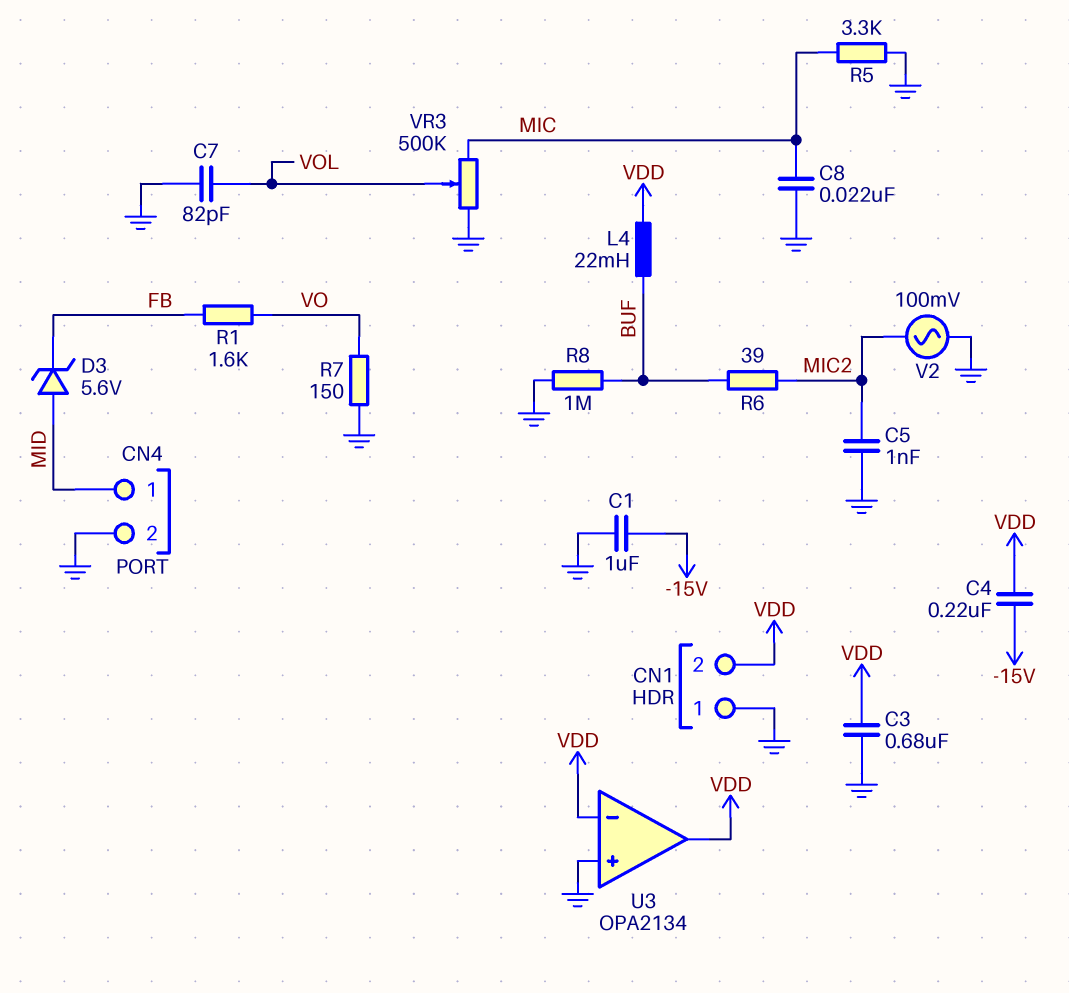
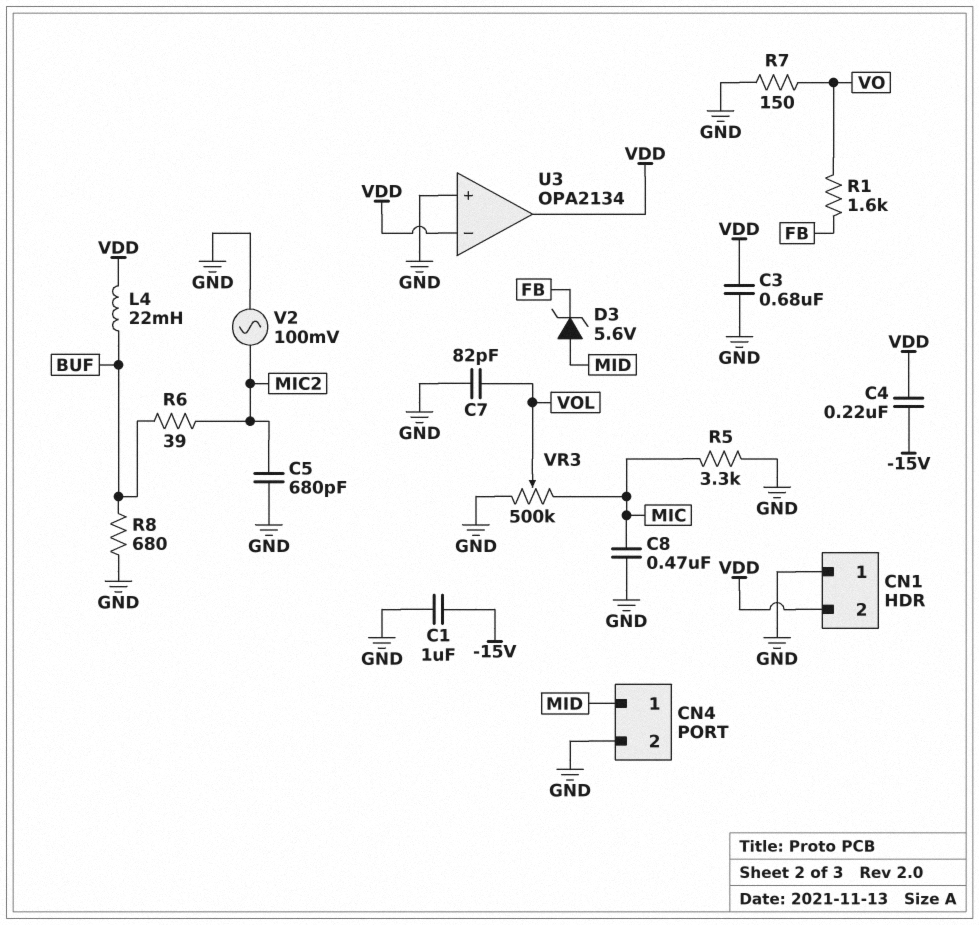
C5: 1nF (GND, MIC2) -> 680pF (GND, MIC2)
C8: 22nF (GND, MIC) -> 470nF (GND, MIC)
R8: 1M (BUF, GND) -> 680 (BUF, GND)

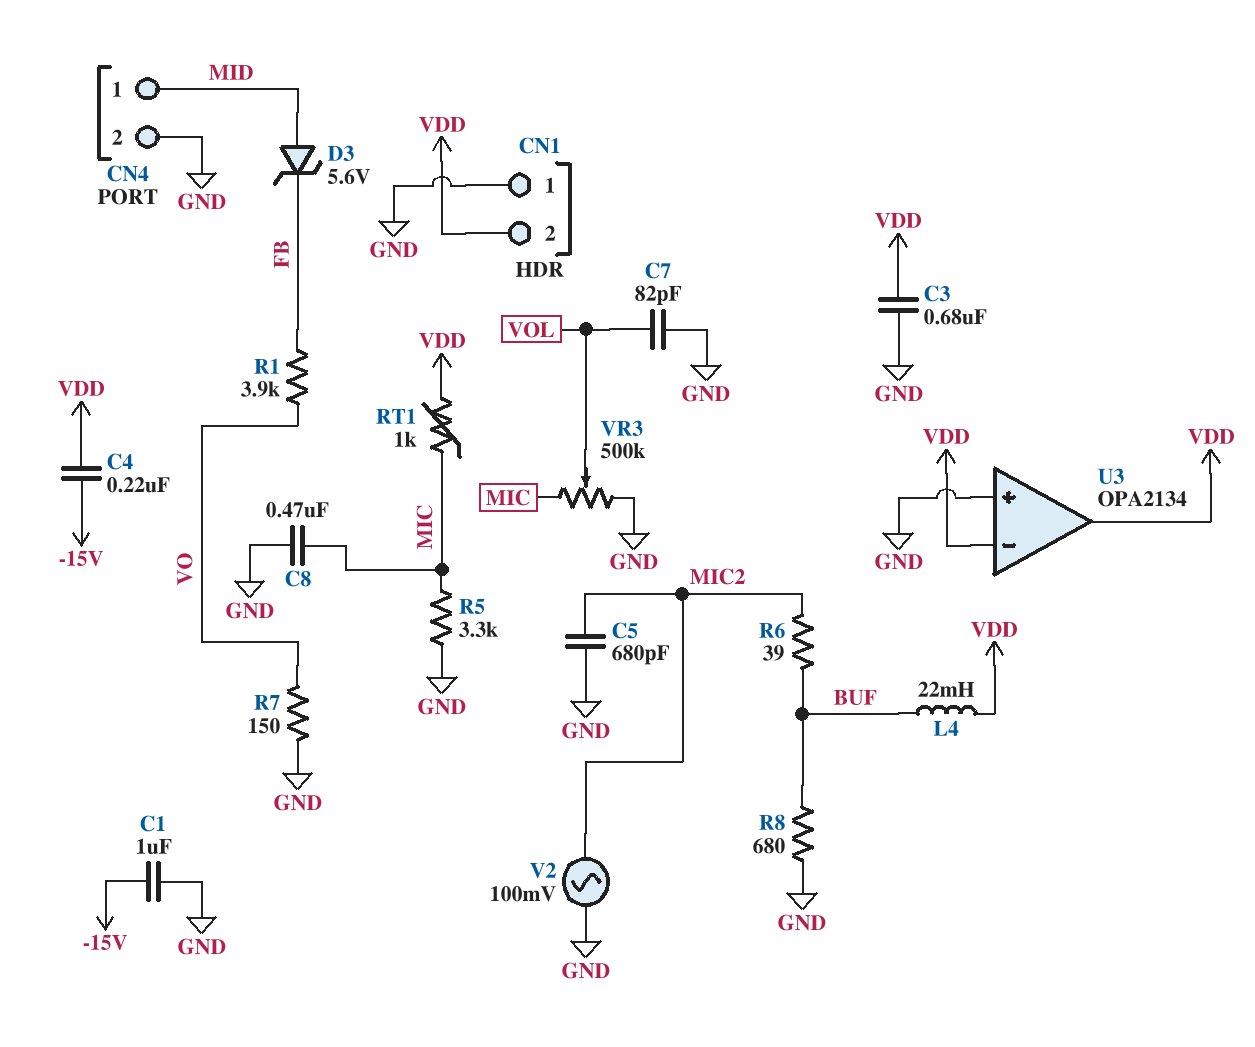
R1: 1.6k (FB, VO) -> 3.9k (FB, VO)
RT1: none -> 1k (MIC, VDD)

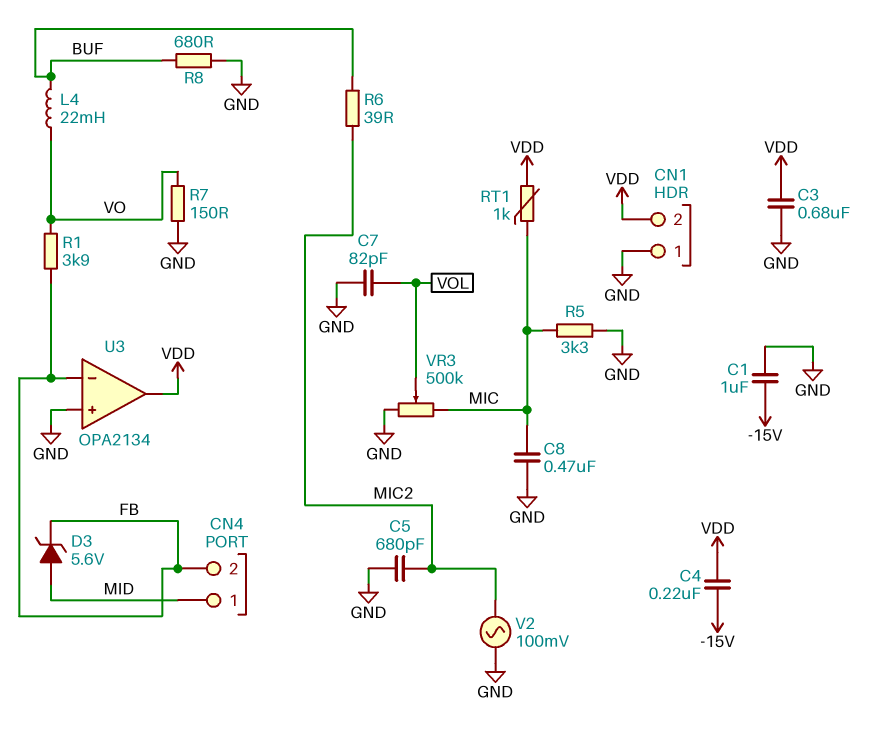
CN4 pin 2: GND -> FB
L4: 22mH (BUF, VDD) -> 22mH (BUF, VO)
U3 pin in-: VDD -> FB

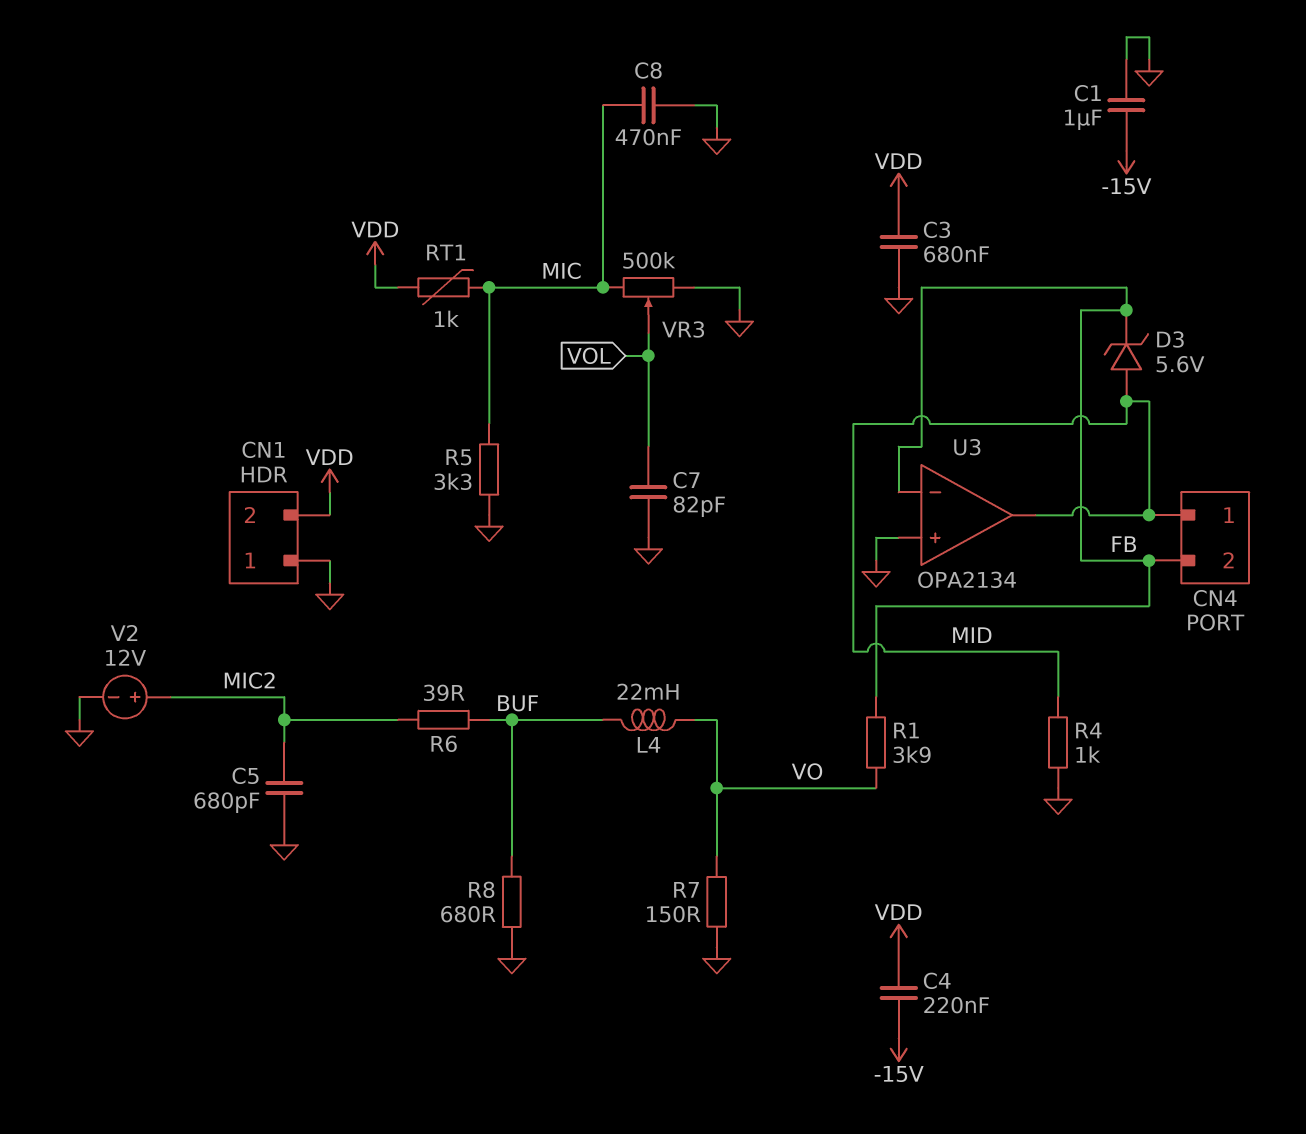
R4: none -> 1k (GND, MID)
U3 pin out: VDD -> MID
V2: AC 100mV (GND, MIC2) -> 12V (plus MIC2, minus GND)

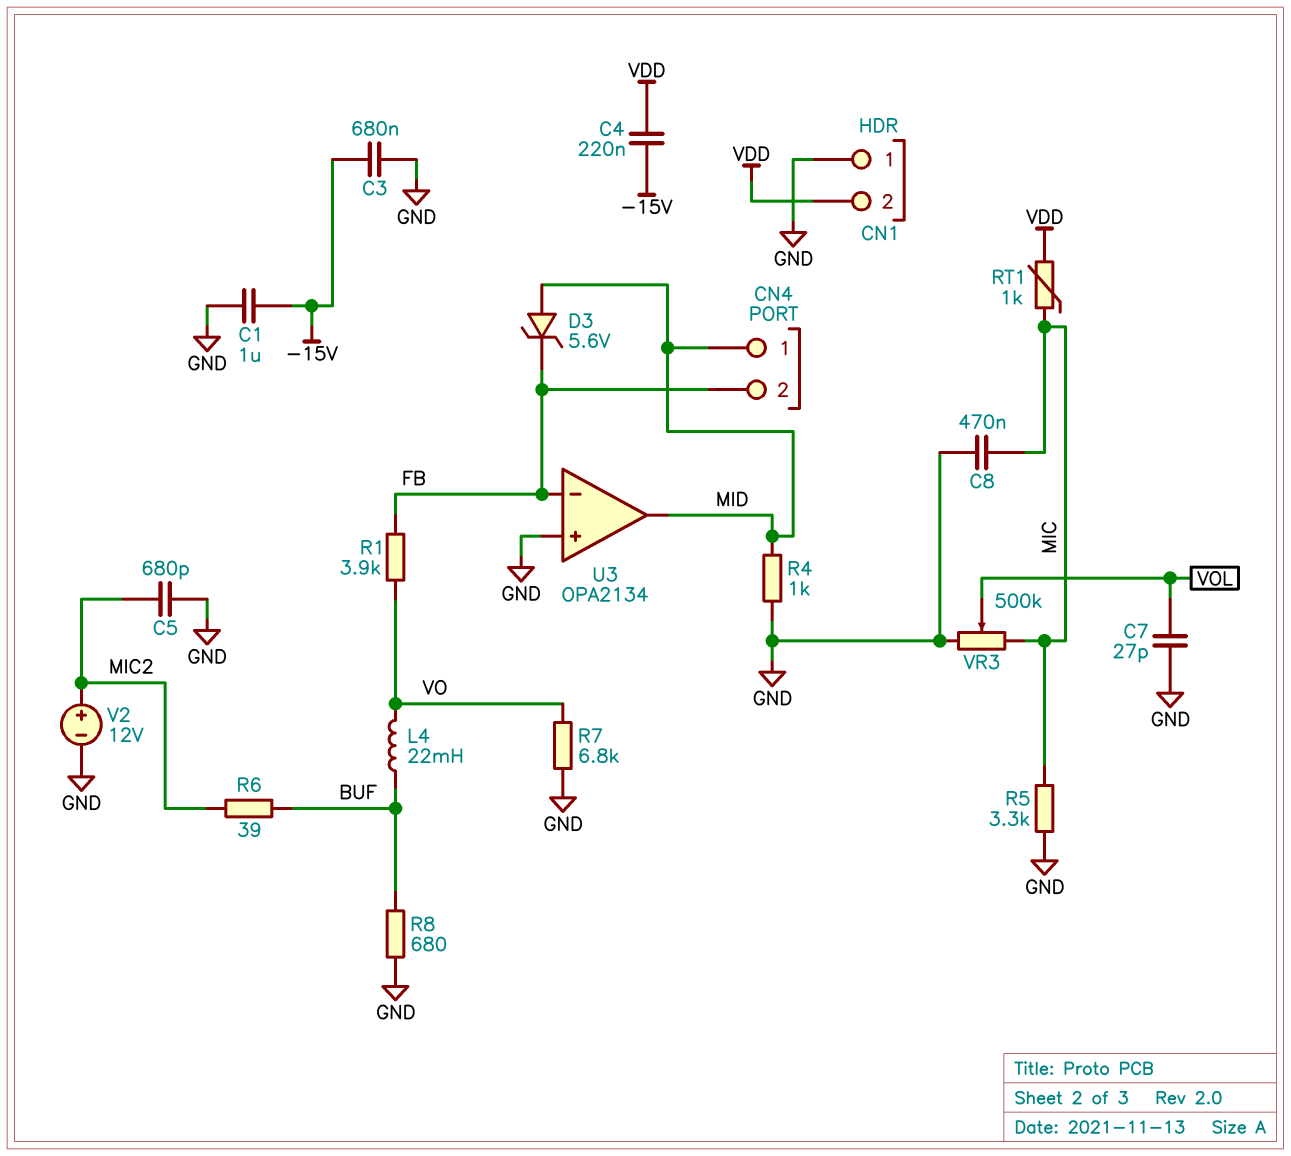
C3: 680nF (GND, VDD) -> 680nF (-15V, GND)
C7: 82pF (GND, VOL) -> 27pF (GND, VOL)
R7: 150 (GND, VO) -> 6.8k (GND, VO)

